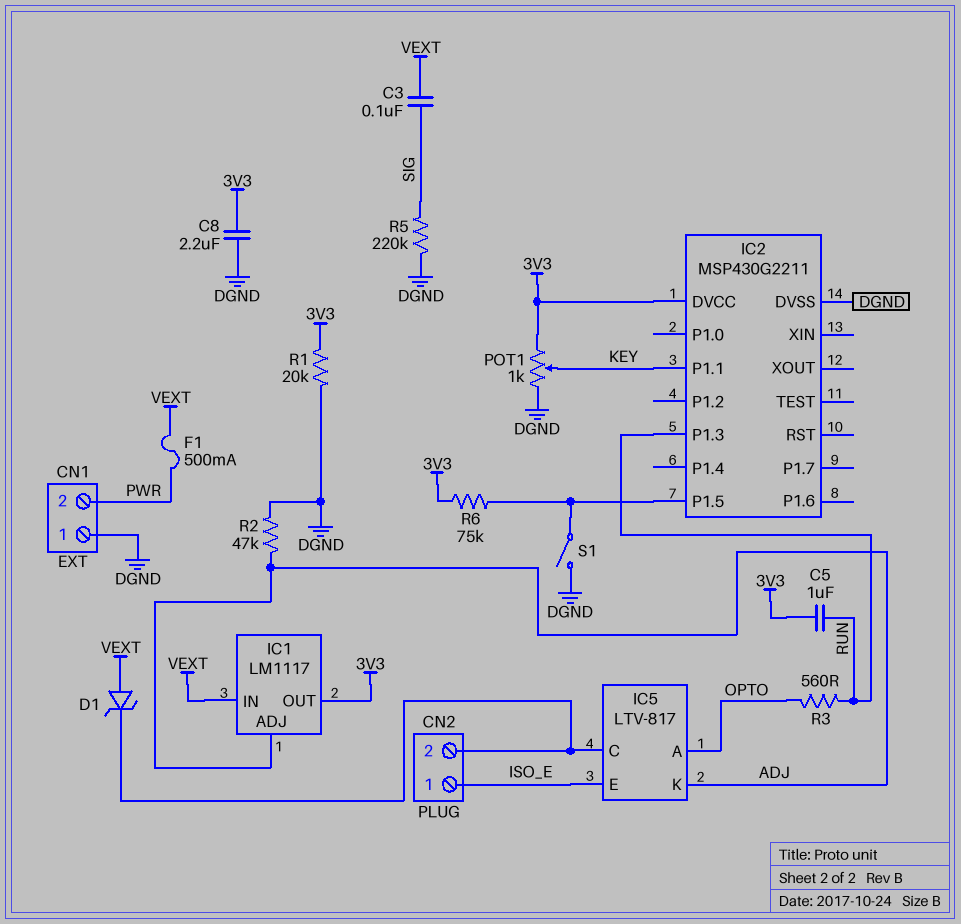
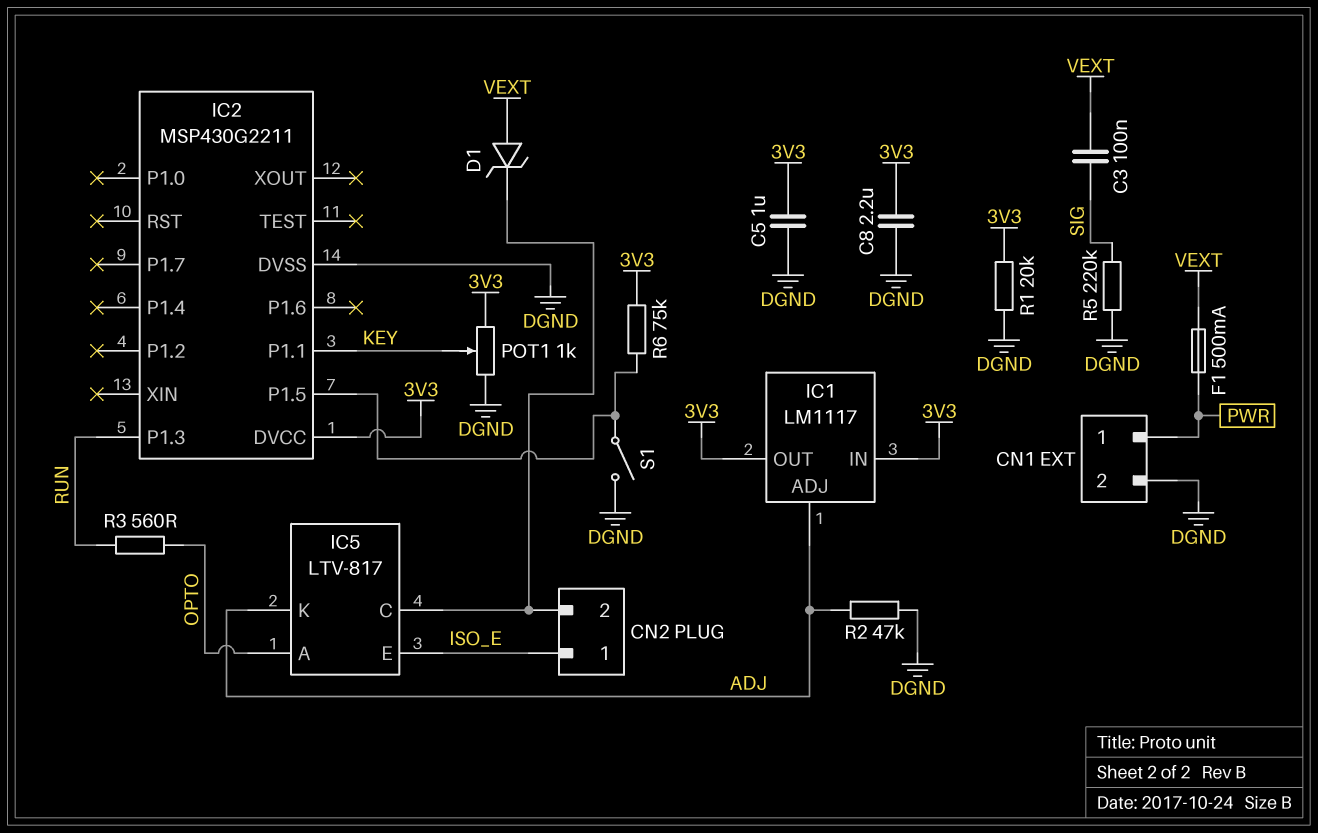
C5: 1uF (3V3, RUN) -> 1uF (3V3, DGND)
CN1 pin 1: DGND -> PWR
CN1 pin 2: PWR -> DGND
IC1 pin IN: VEXT -> 3V3

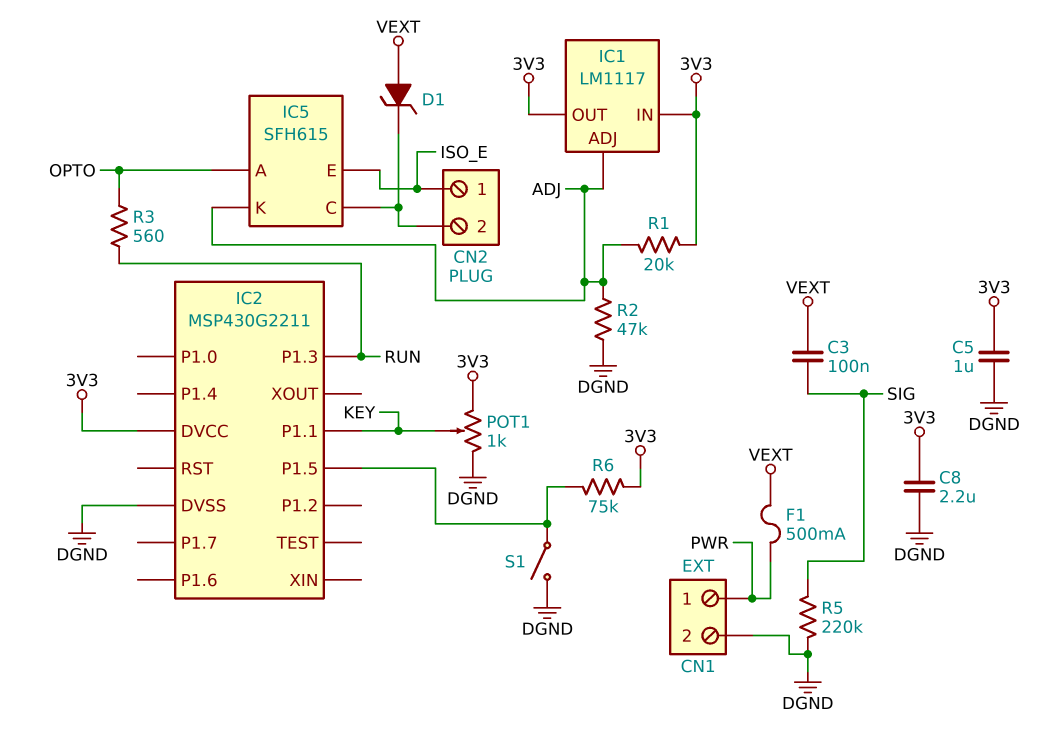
IC5: LTV-817 -> SFH615
R1: 20k (3V3, DGND) -> 20k (3V3, ADJ)

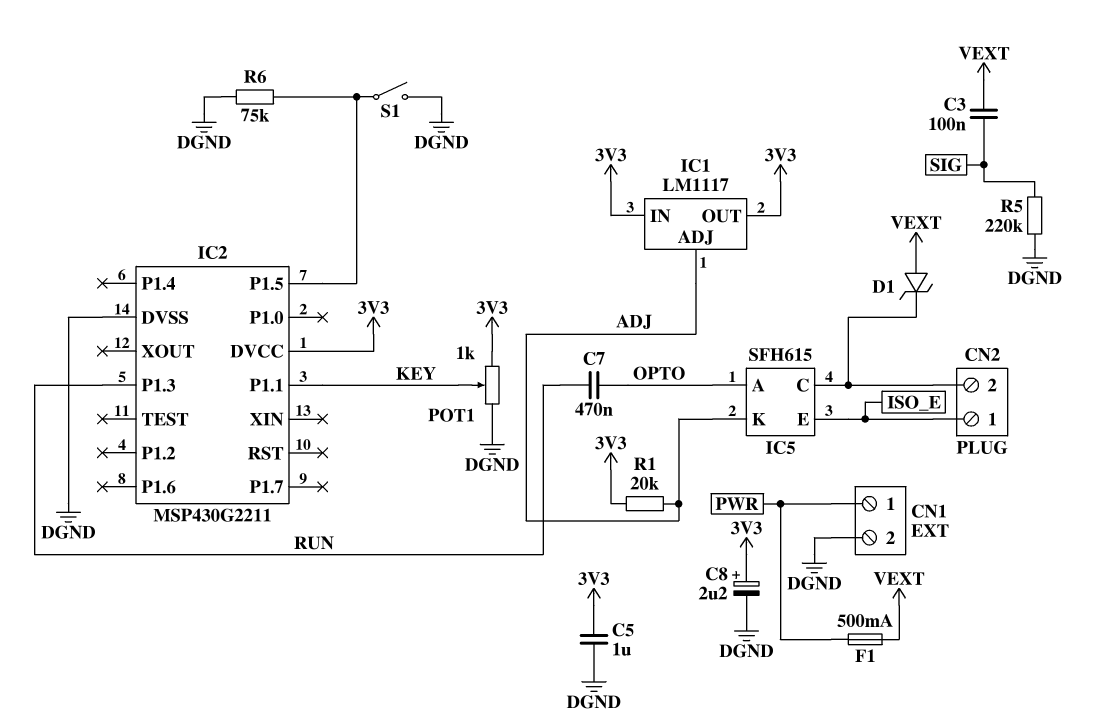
C7: none -> 470nF (OPTO, RUN)
C8: 2.2uF (3V3, DGND) -> 2.2uF (plus 3V3, minus DGND)
R2: 47k (ADJ, DGND) -> none
R3: 560 (OPTO, RUN) -> none
R6: 75k (3V3, IC2/P1.5) -> 75k (DGND, IC2/P1.5)

